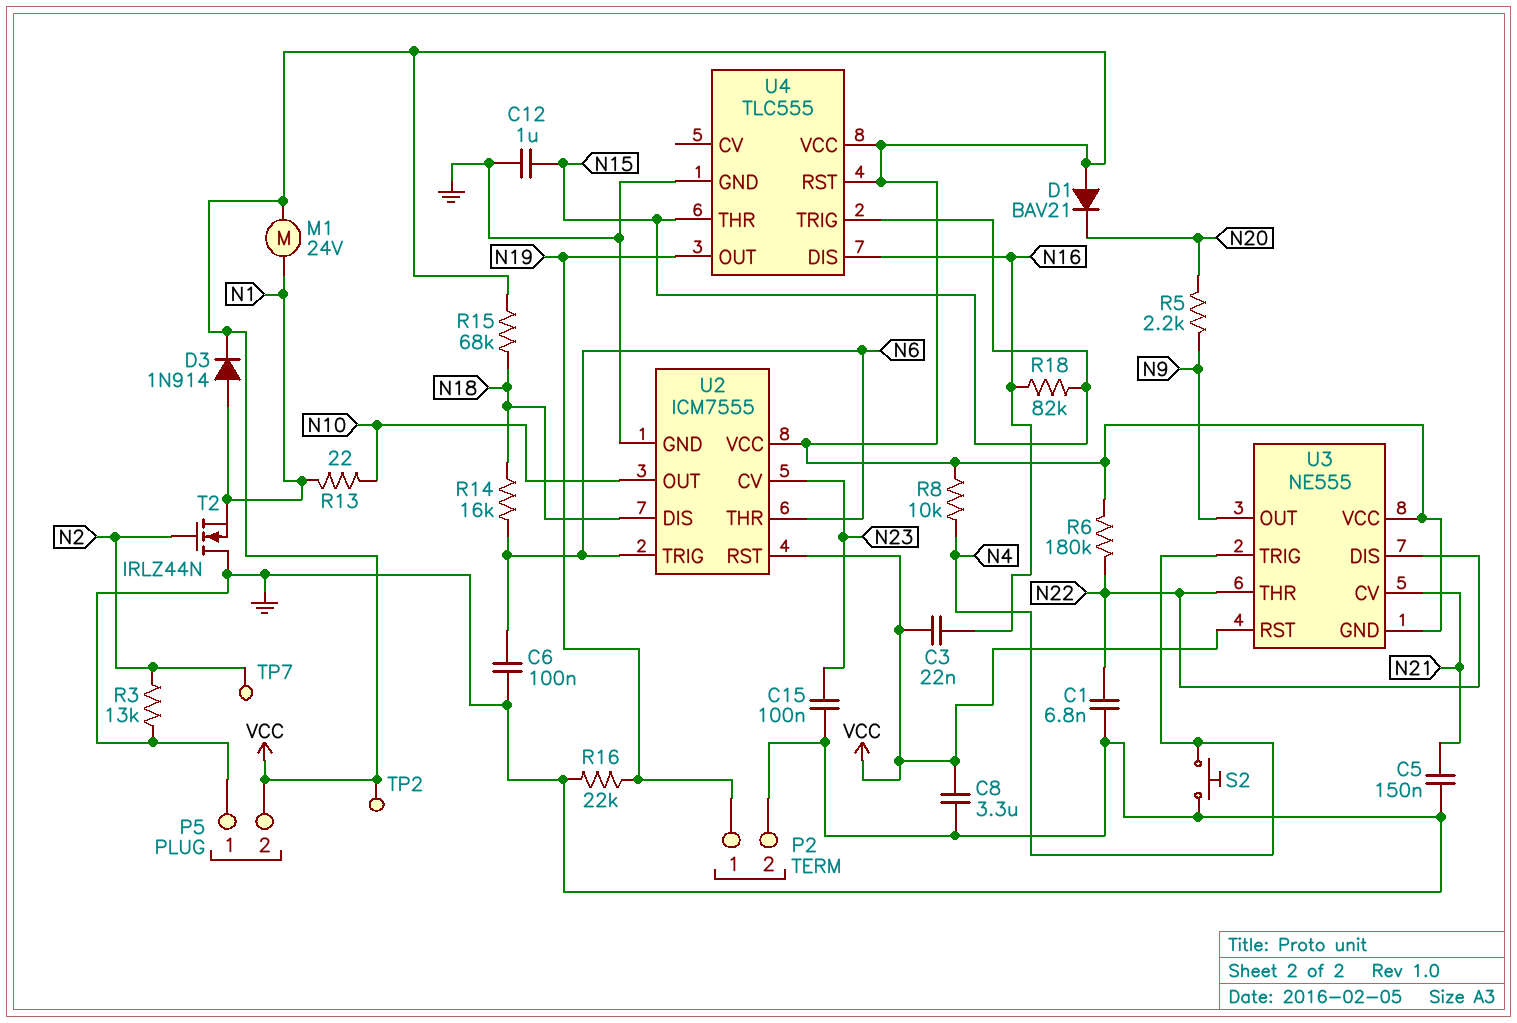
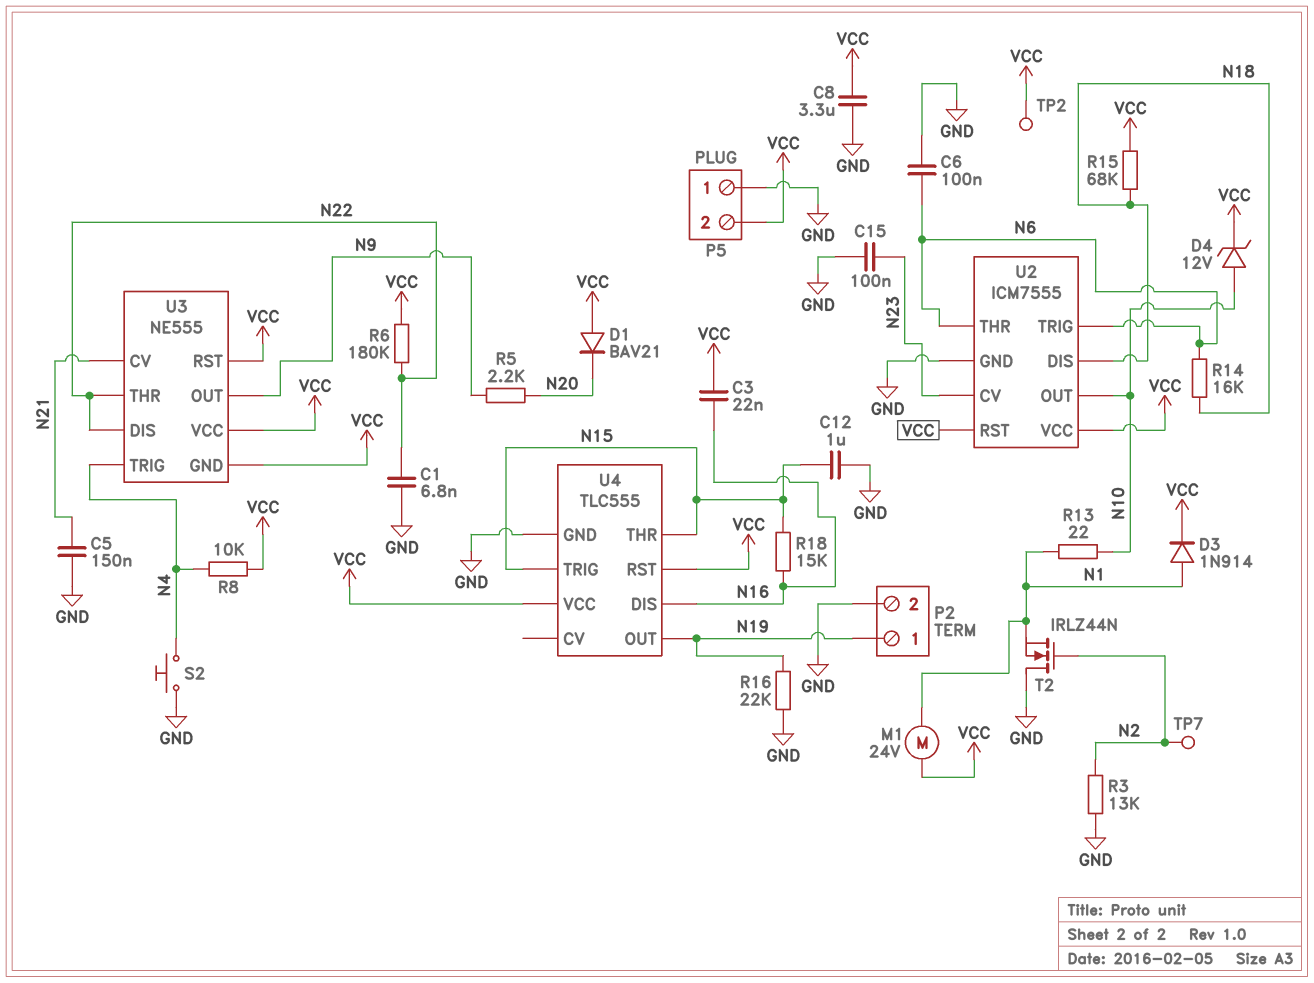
D4: none -> zener 12V (A N10, K VCC)
R18: 82k (N15, N16) -> 15k (N15, N16)

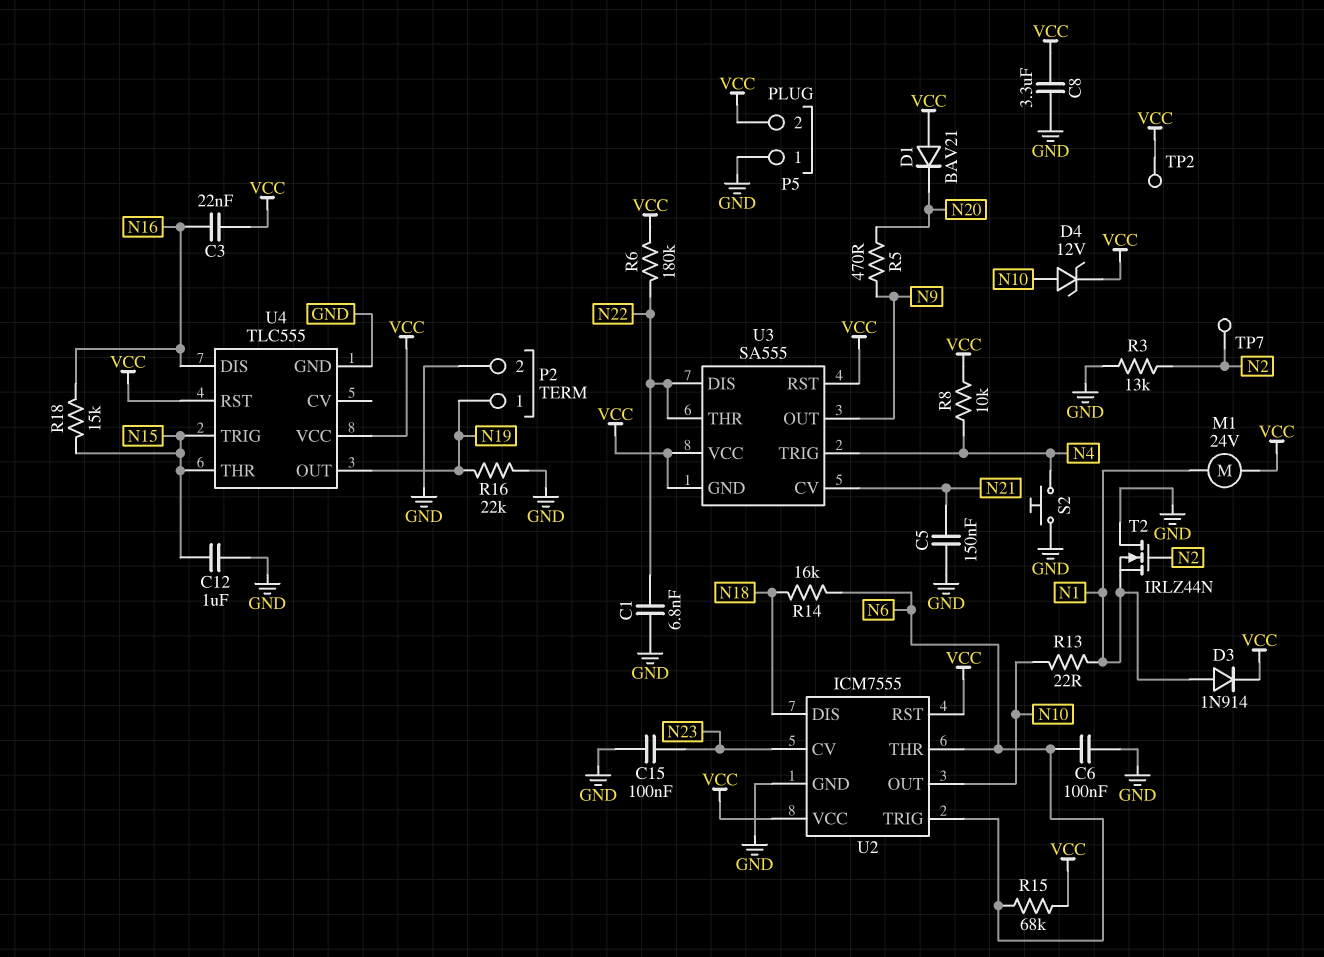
R5: 2.2k (N9, N20) -> 470 (N9, N20)
R15: 68k (N18, VCC) -> 68k (N6, VCC)
U3: NE555 -> SA555

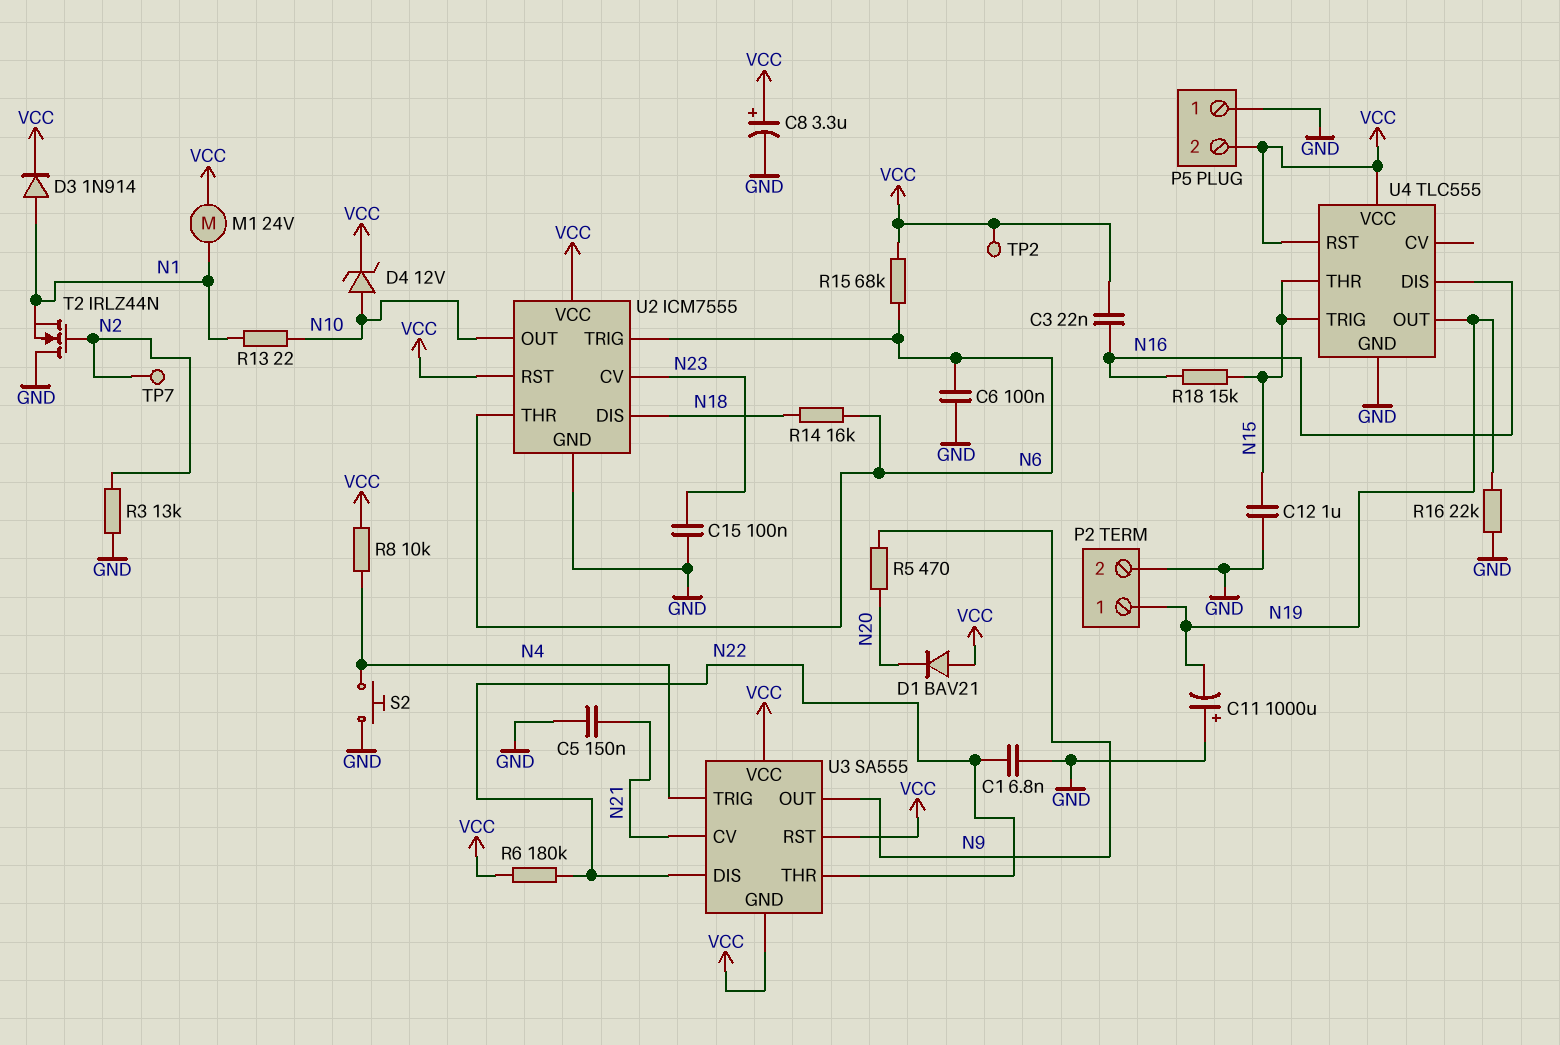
C8: 3.3uF (GND, VCC) -> 3.3uF (plus VCC, minus GND)
C11: none -> 1000uF (plus GND, minus N19)

